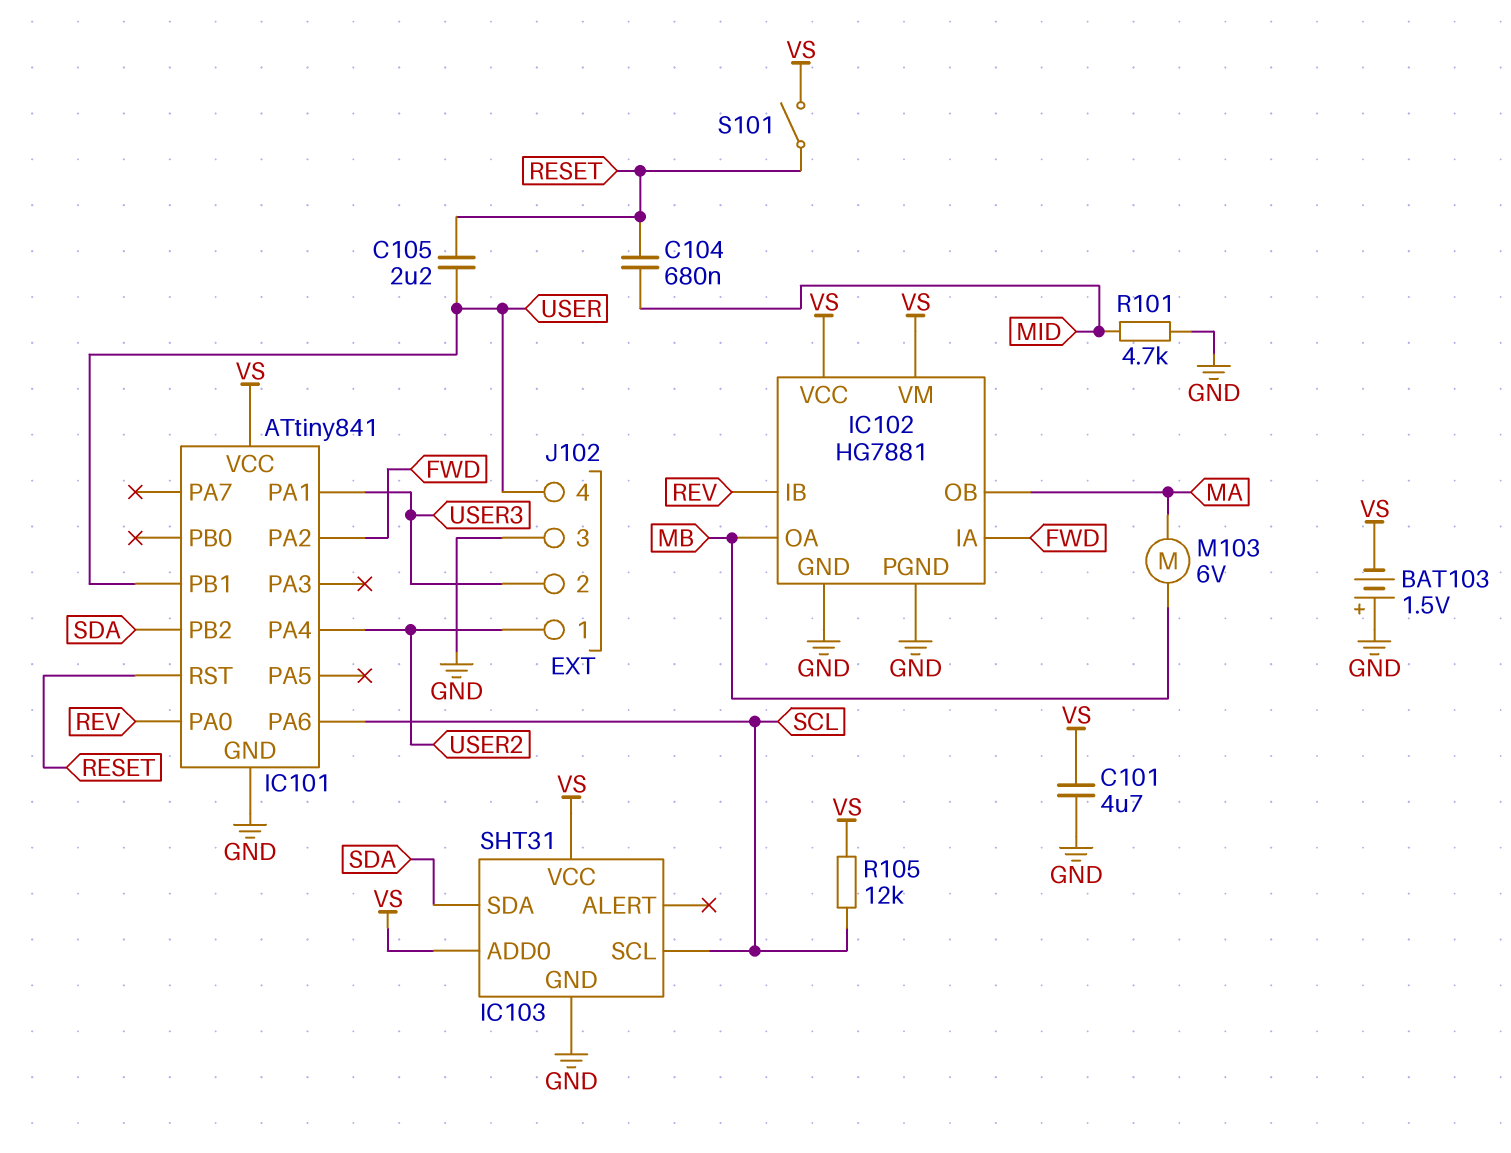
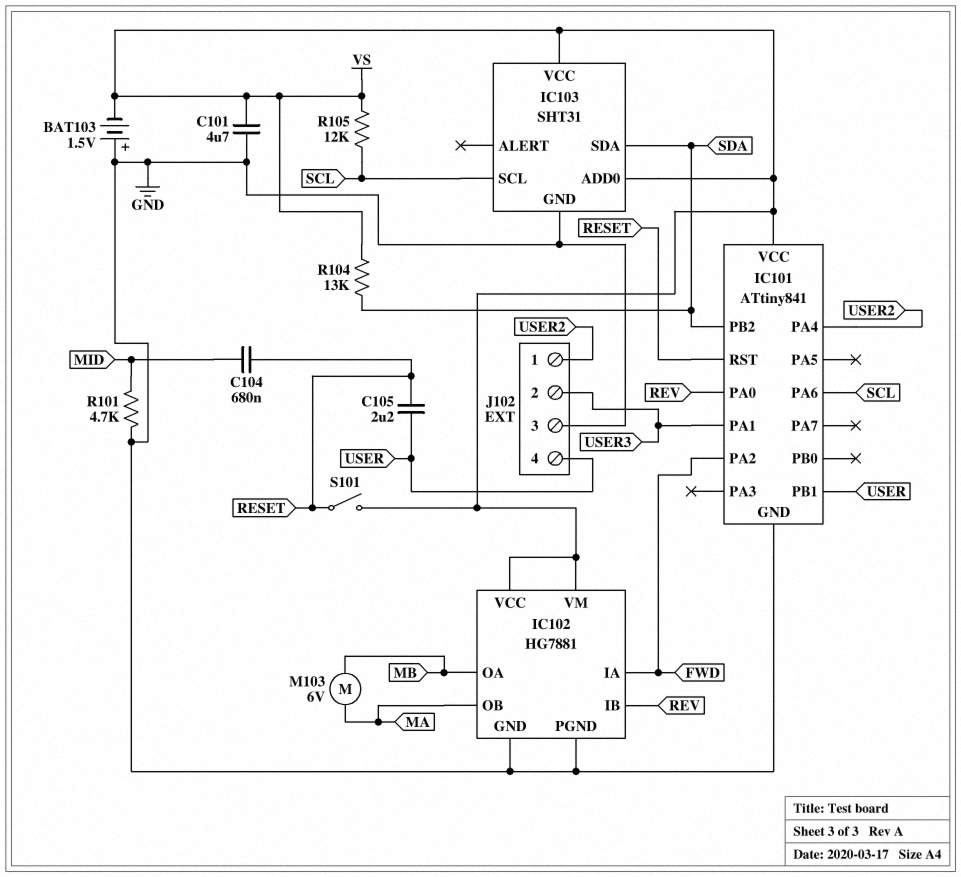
R104: none -> 13k (SDA, VS)

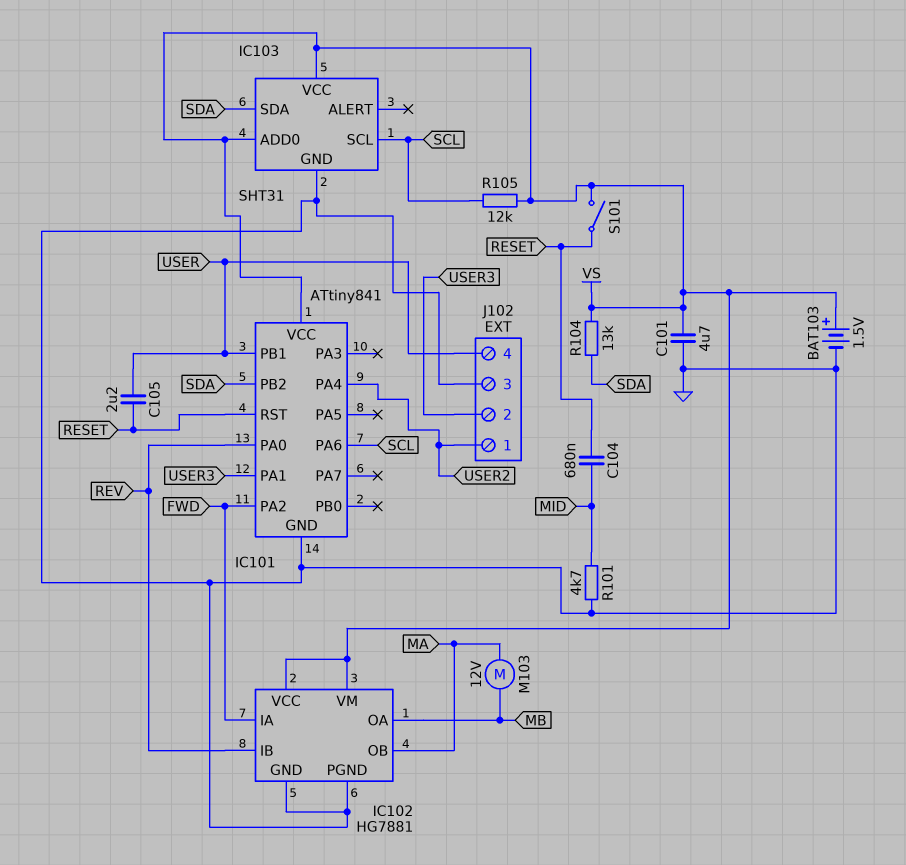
BAT103: 1.5V (plus GND, minus VS) -> 1.5V (plus VS, minus GND)
M103: motor 6V (MA, MB) -> motor 12V (MA, MB)

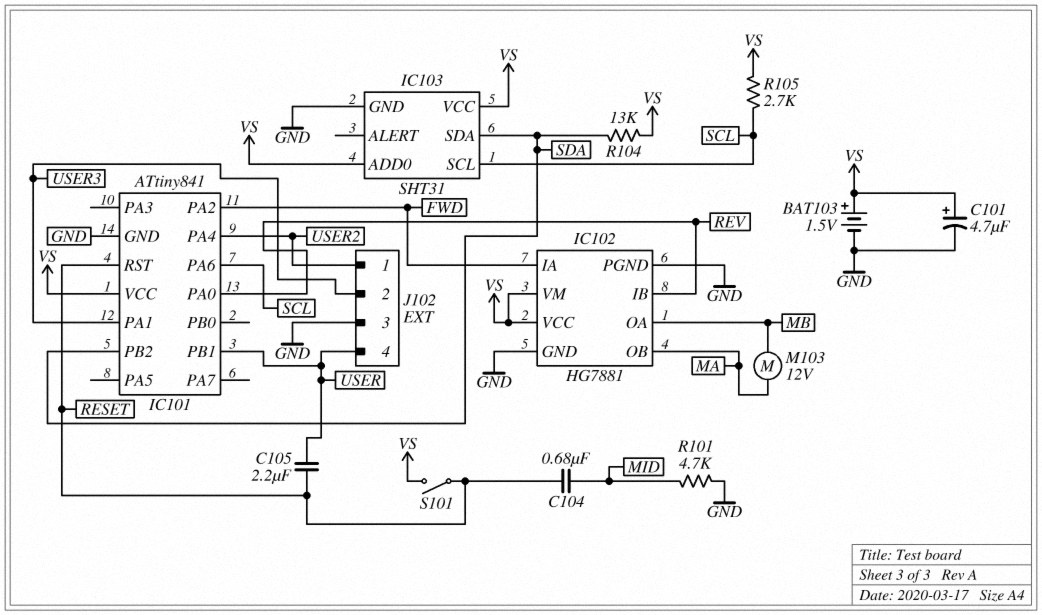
C101: 4.7uF (GND, VS) -> 4.7uF (plus VS, minus GND)
R105: 12k (SCL, VS) -> 2.7k (SCL, VS)

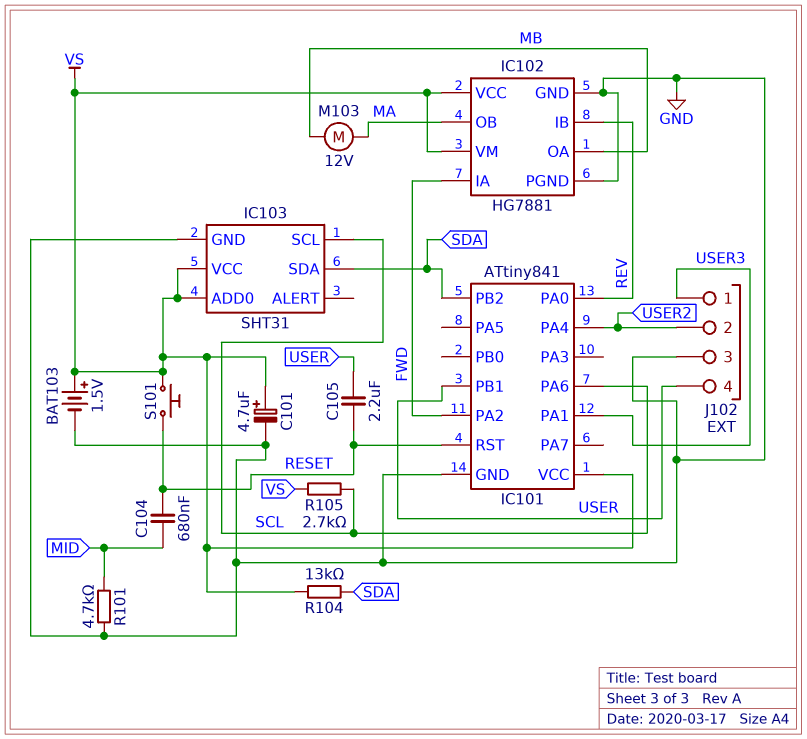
J102 pin 1: USER2 -> USER3
J102 pin 2: USER3 -> USER2
S101: switch (RESET, VS) -> button (RESET, VS)

